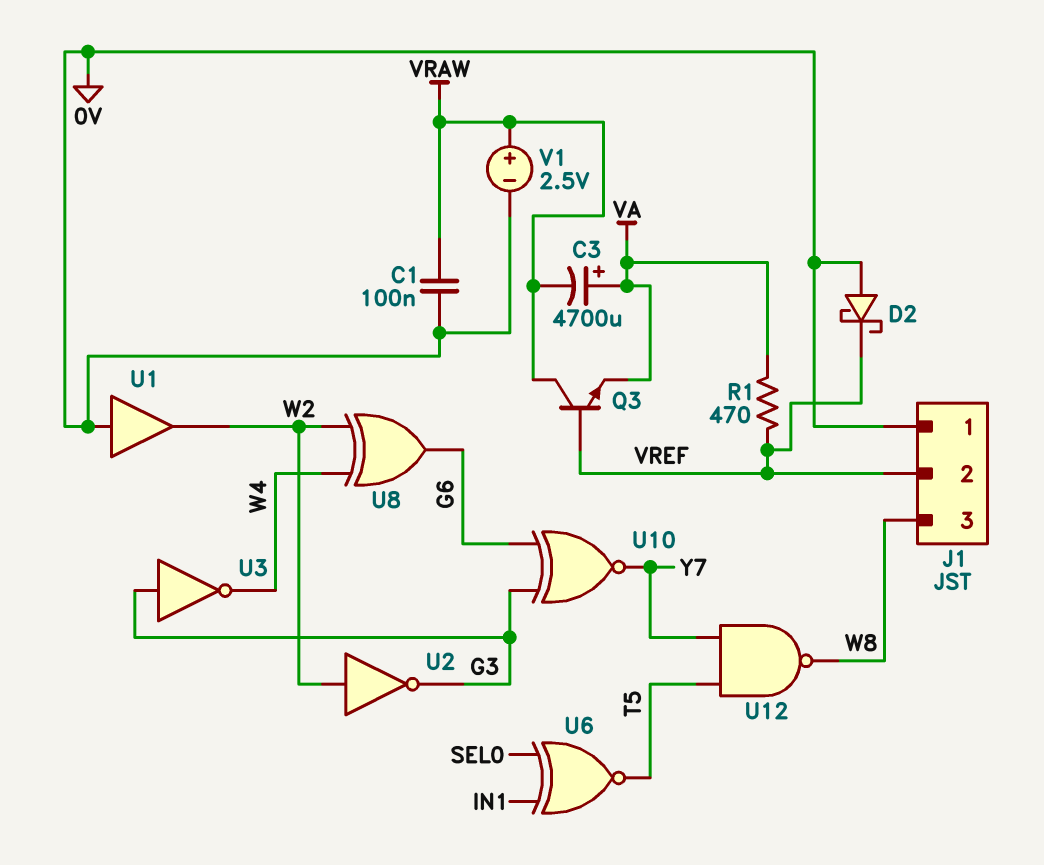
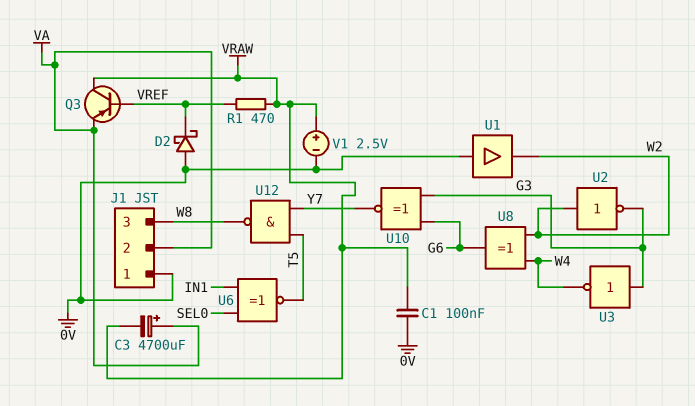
J1 pin 2: VREF -> VA
Q3: NPN (B VREF, C VRAW, E VA) -> PNP (B VREF, C VRAW, E VA)
R1: 470 (VA, VREF) -> 470 (VRAW, VREF)

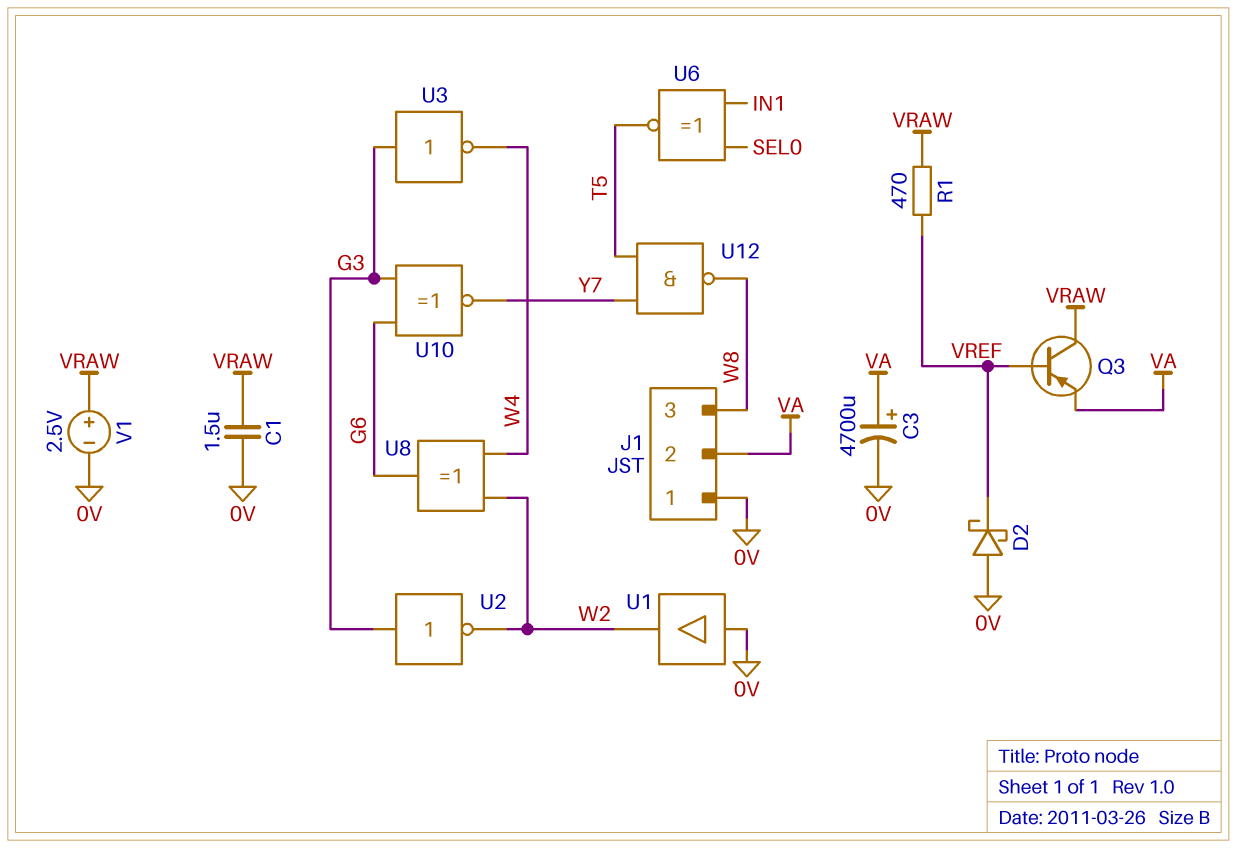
C1: 100nF (0V, VRAW) -> 1.5uF (0V, VRAW)
C3: 4700uF (plus VA, minus VRAW) -> 4700uF (plus VA, minus 0V)
U2: NOT (in W2, out G3) -> NOT (in G3, out W2)

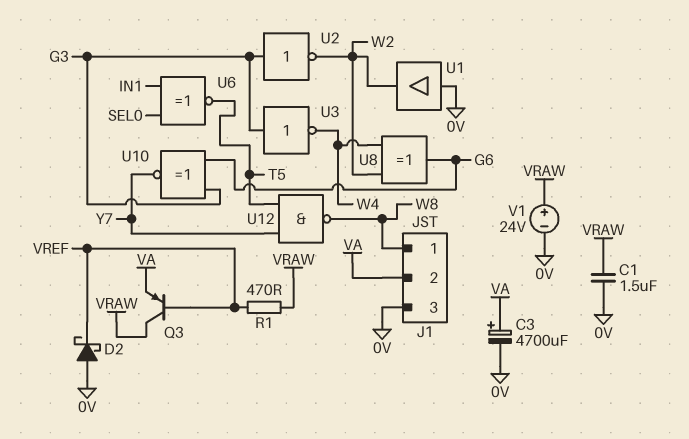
J1 pin 1: 0V -> W8
J1 pin 3: W8 -> 0V
V1: 2.5V (plus VRAW, minus 0V) -> 24V (plus VRAW, minus 0V)

